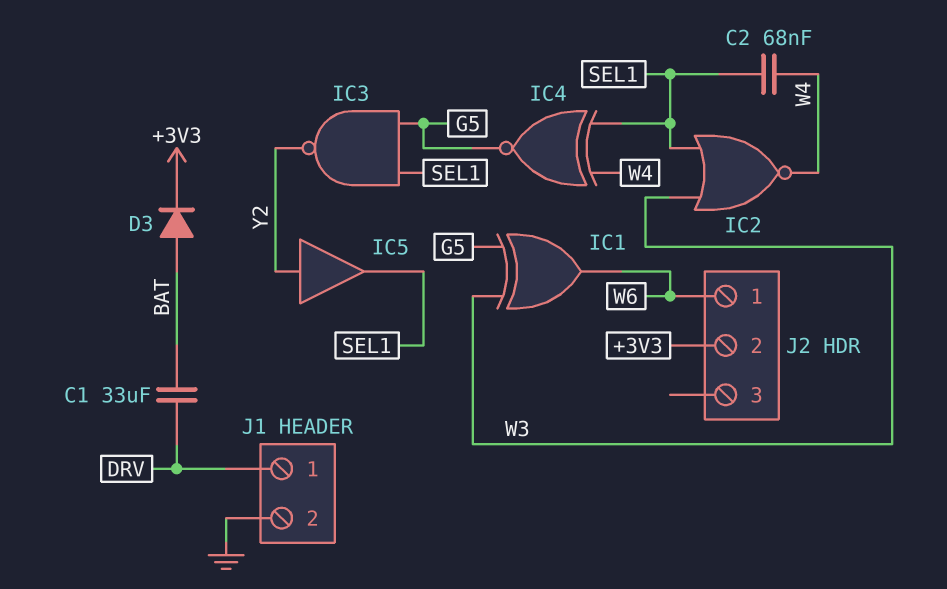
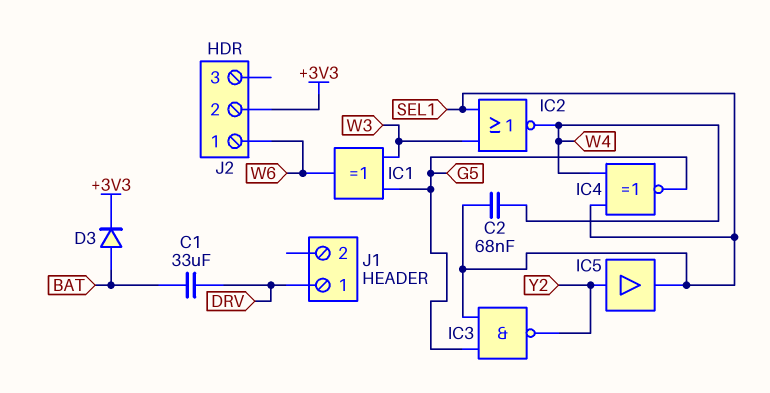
J1 pin 2: GND -> none

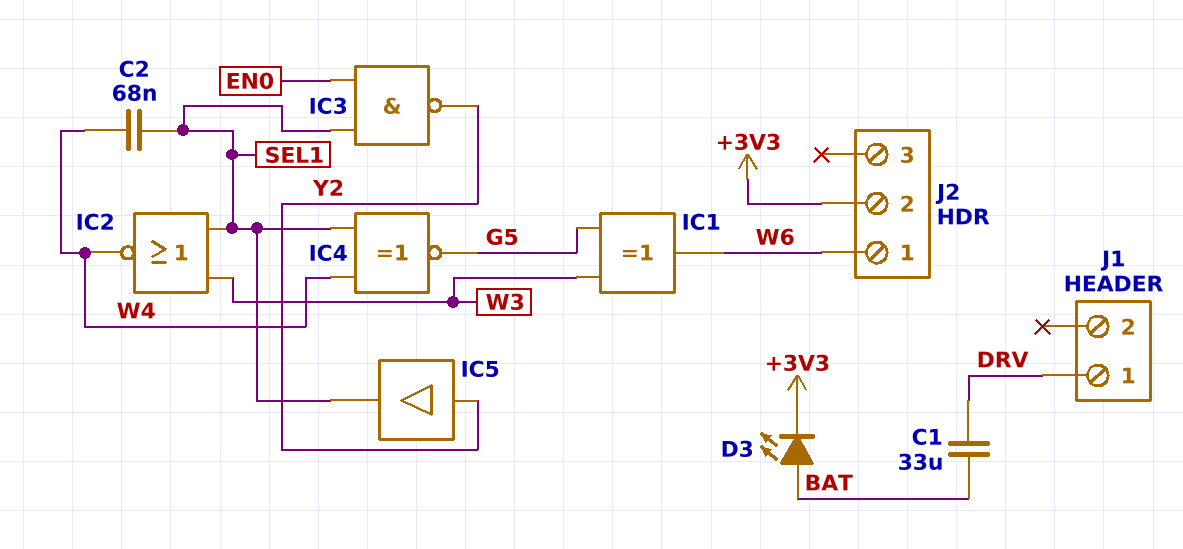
D3: diode (A BAT, K +3V3) -> LED (A BAT, K +3V3)
IC3: NAND (in G5, in SEL1, out Y2) -> NAND (in EN0, in SEL1, out Y2)

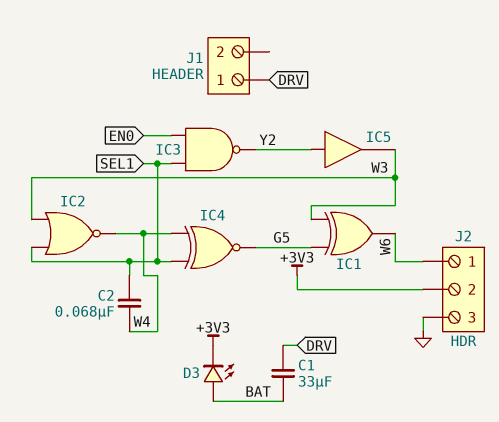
IC5: buffer (in Y2, out SEL1) -> buffer (in Y2, out W3)
J2 pin 3: none -> GND

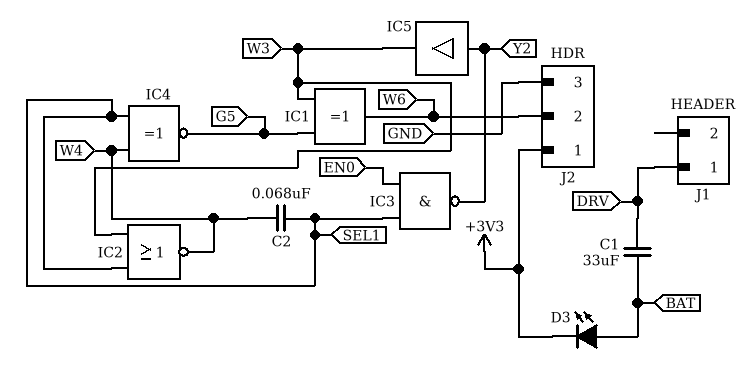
J2 pin 1: W6 -> +3V3
J2 pin 2: +3V3 -> W6

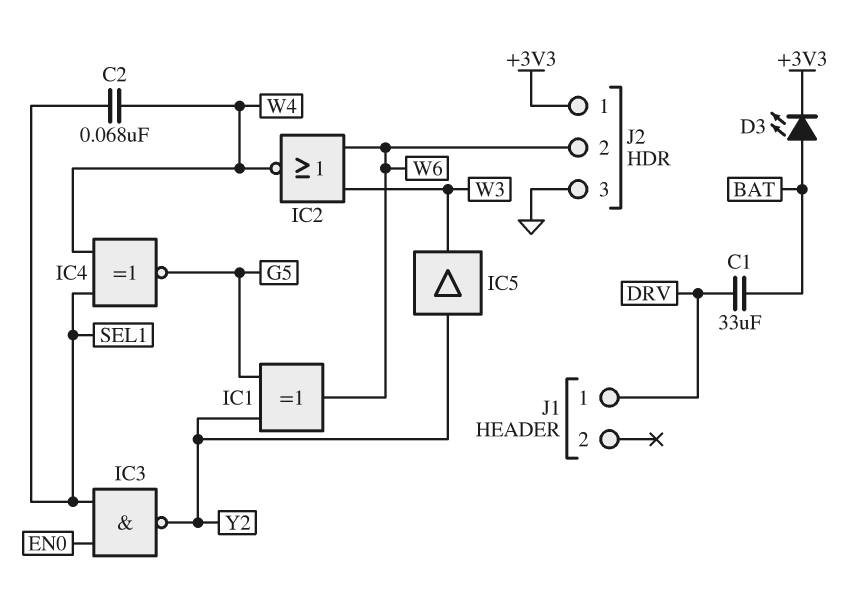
IC1: XOR (in G5, in W3, out W6) -> XOR (in G5, in Y2, out W6)
IC2: NOR (in SEL1, in W3, out W4) -> NOR (in W3, in W6, out W4)

